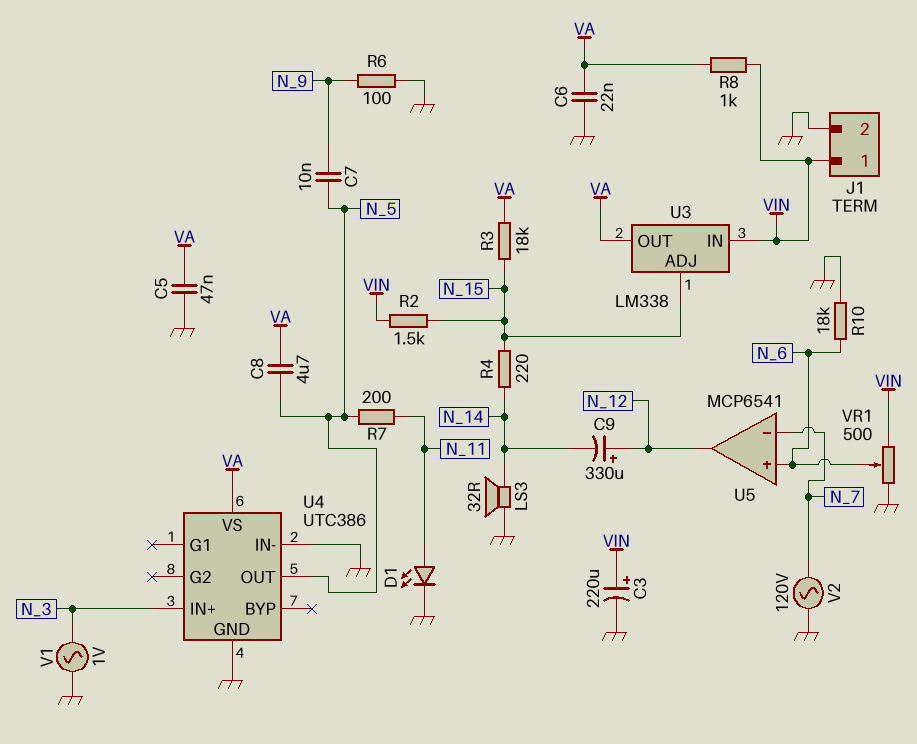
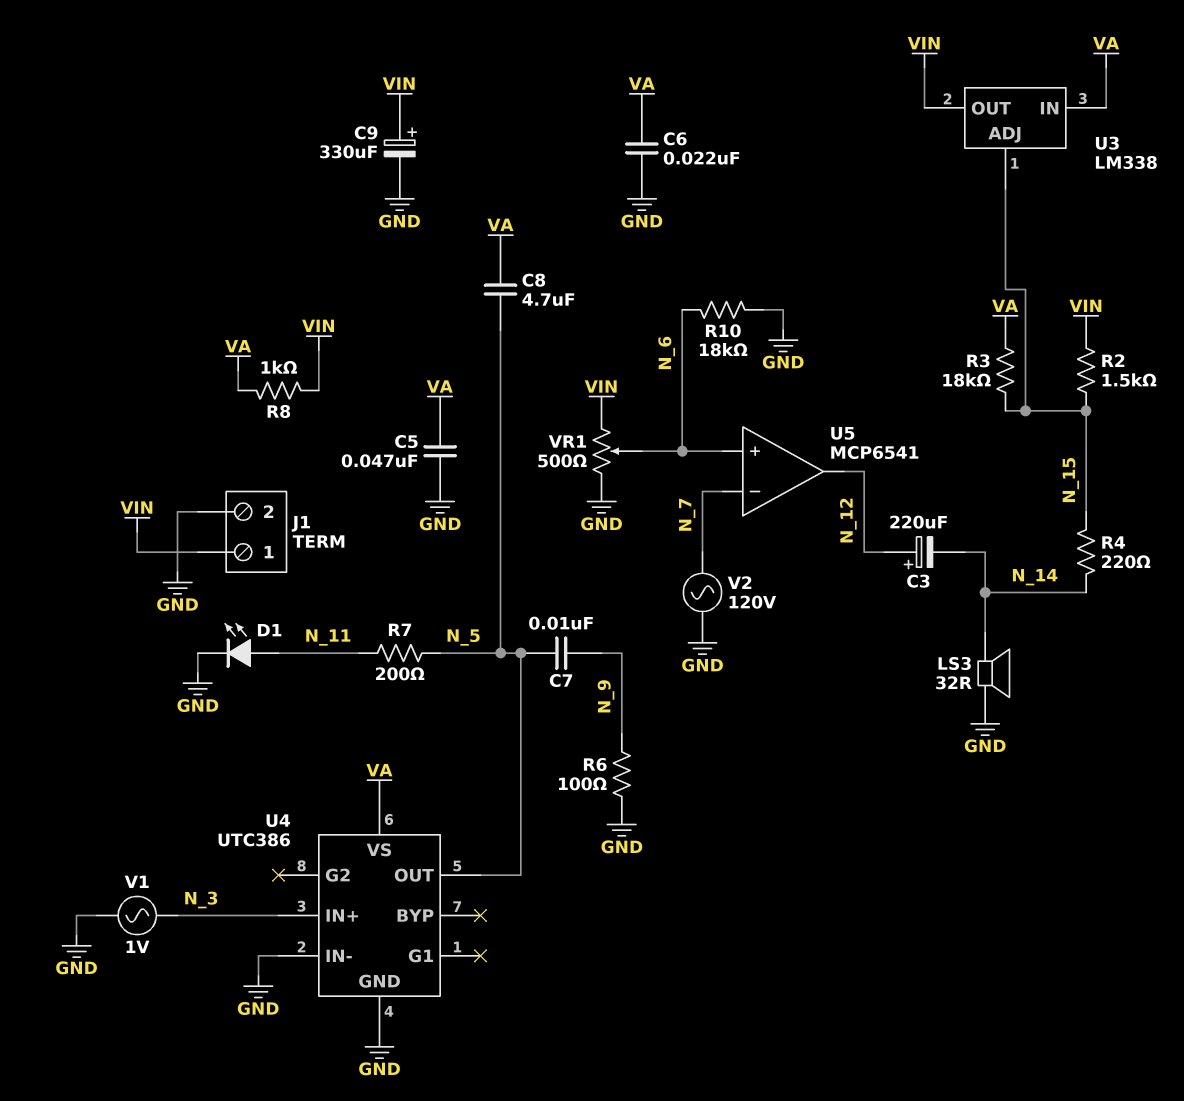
C3: 220uF (plus VIN, minus GND) -> 220uF (plus N_12, minus N_14)
C9: 330uF (plus N_12, minus N_14) -> 330uF (plus VIN, minus GND)
U3 pin IN: VIN -> VA
U3 pin OUT: VA -> VIN

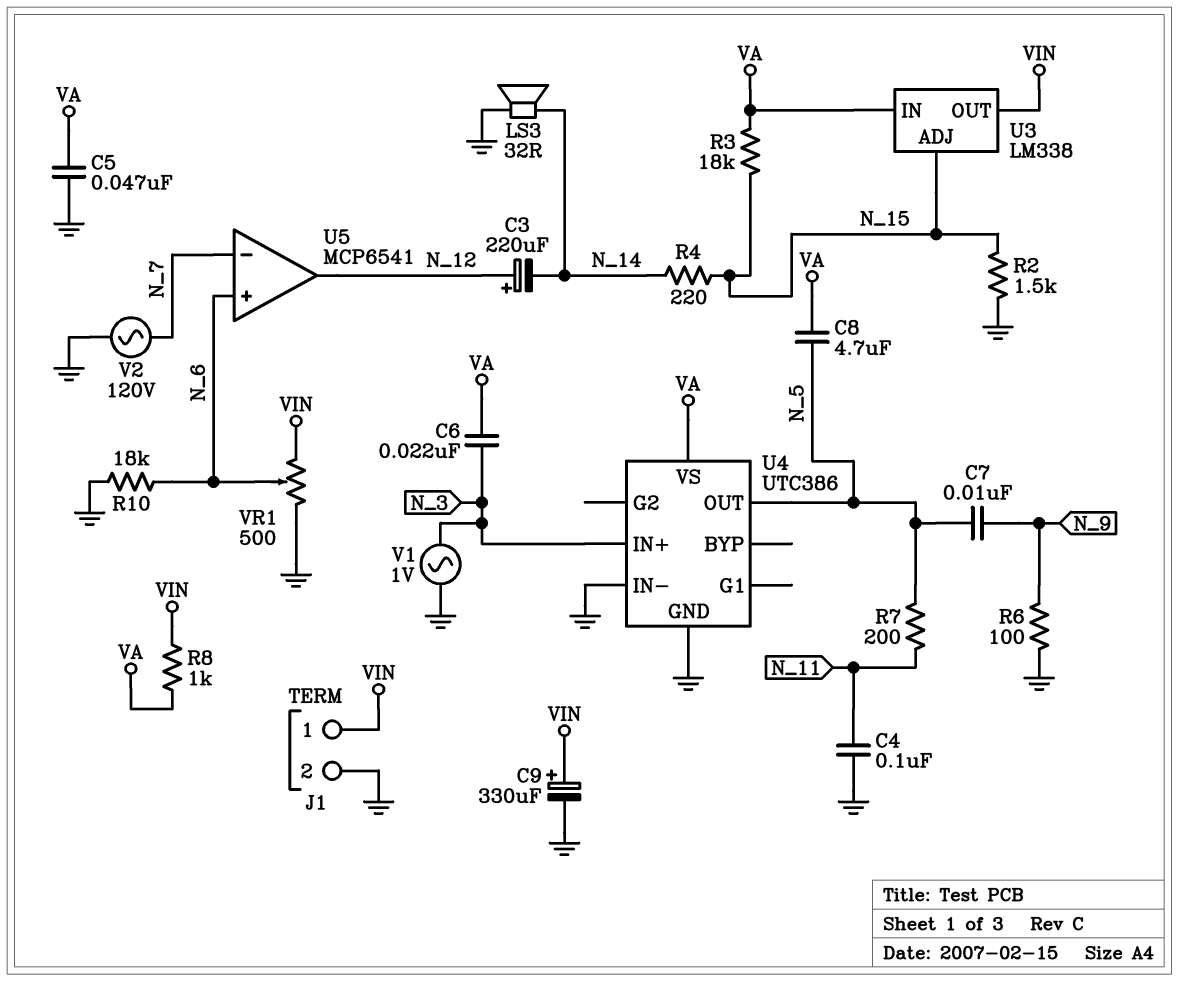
C4: none -> 100nF (GND, N_11)
C6: 22nF (GND, VA) -> 22nF (N_3, VA)
D1: LED (A N_11, K GND) -> none
R2: 1.5k (N_15, VIN) -> 1.5k (GND, N_15)

